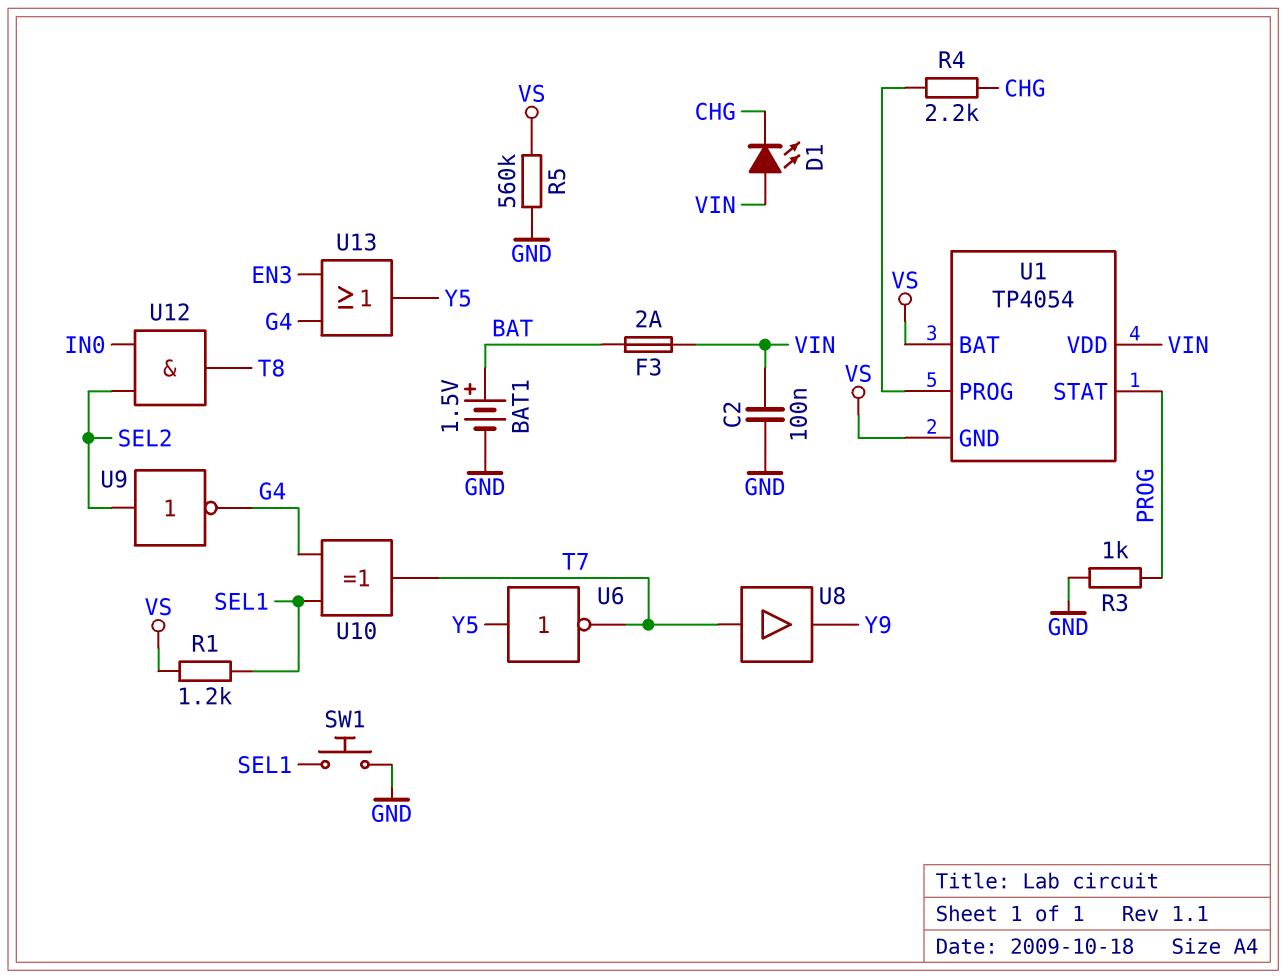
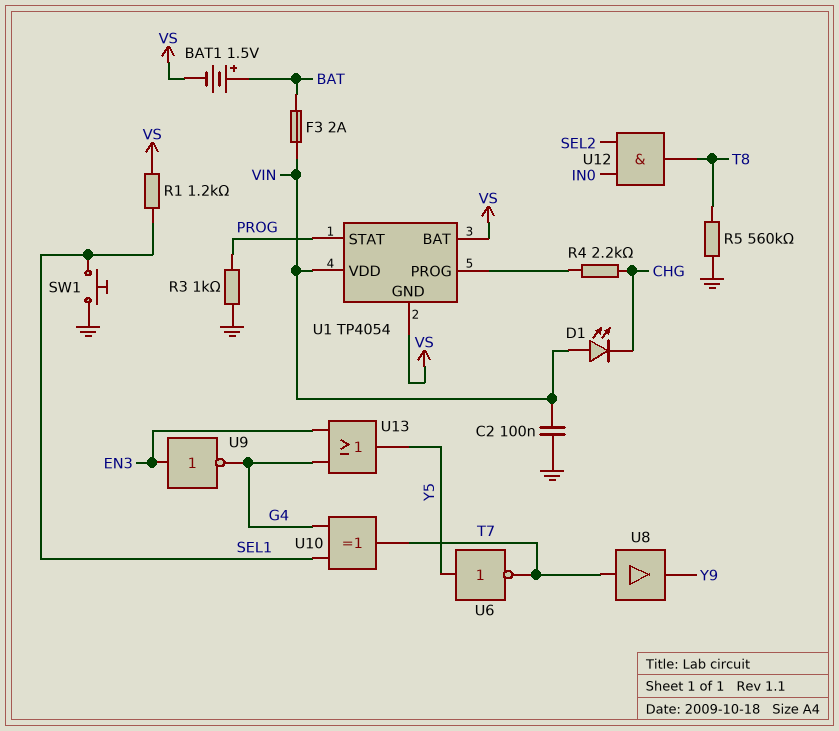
BAT1: 1.5V (plus BAT, minus GND) -> 1.5V (plus BAT, minus VS)
R5: 560k (GND, VS) -> 560k (GND, T8)
U9: NOT (in SEL2, out G4) -> NOT (in EN3, out G4)

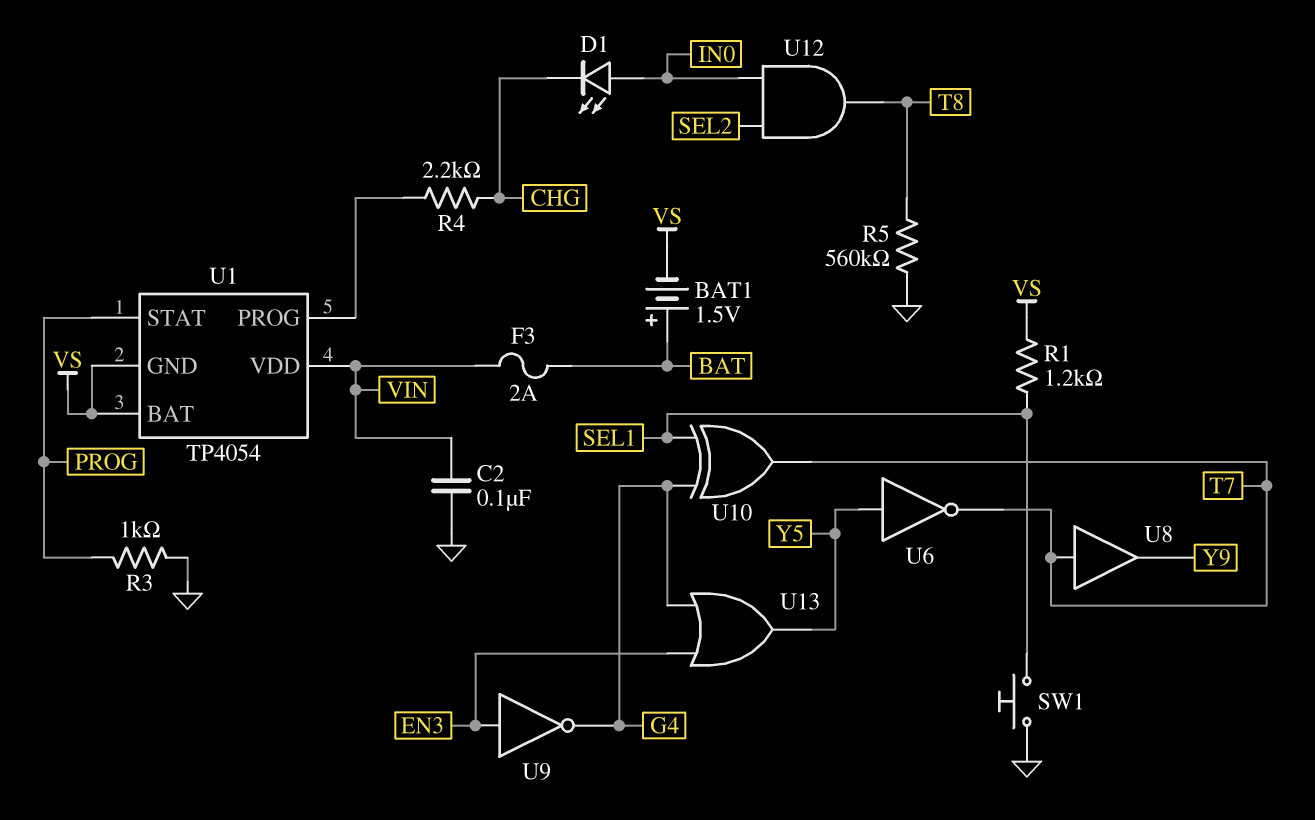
D1: LED (A VIN, K CHG) -> LED (A IN0, K CHG)

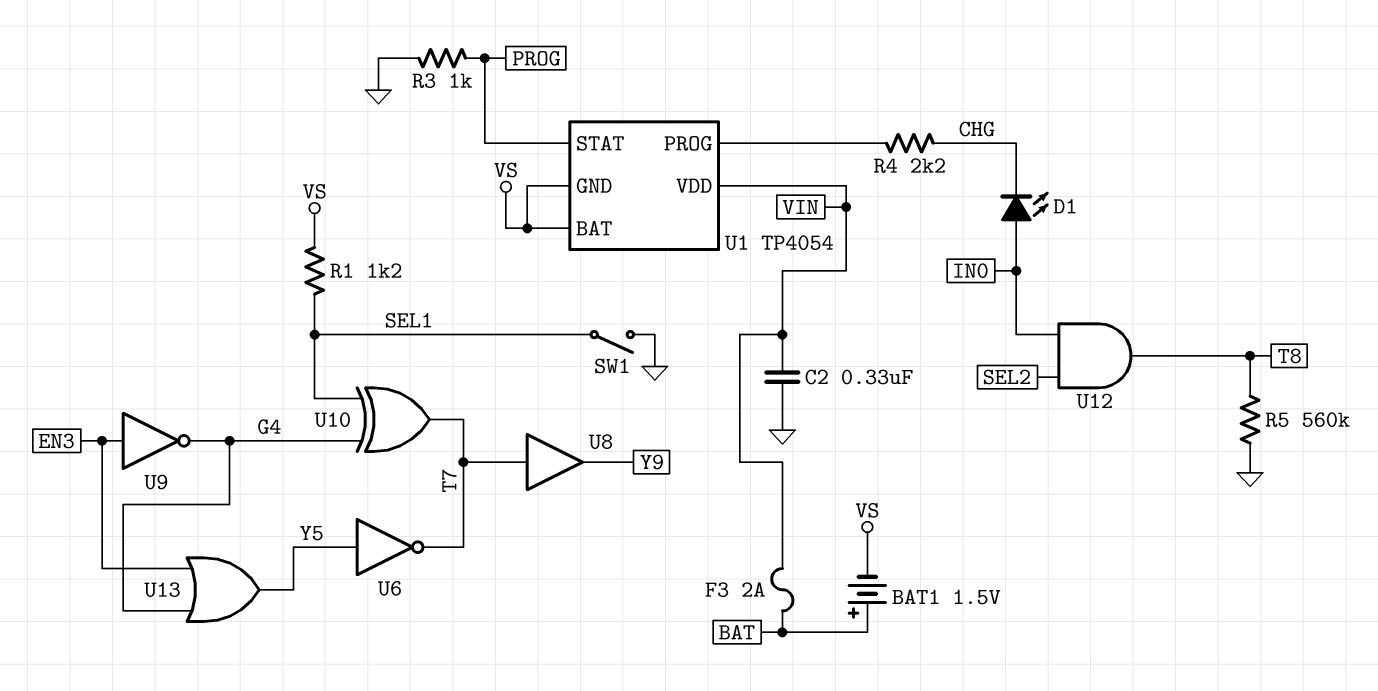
C2: 100nF (GND, VIN) -> 330nF (GND, VIN)
SW1: button (GND, SEL1) -> switch (GND, SEL1)

